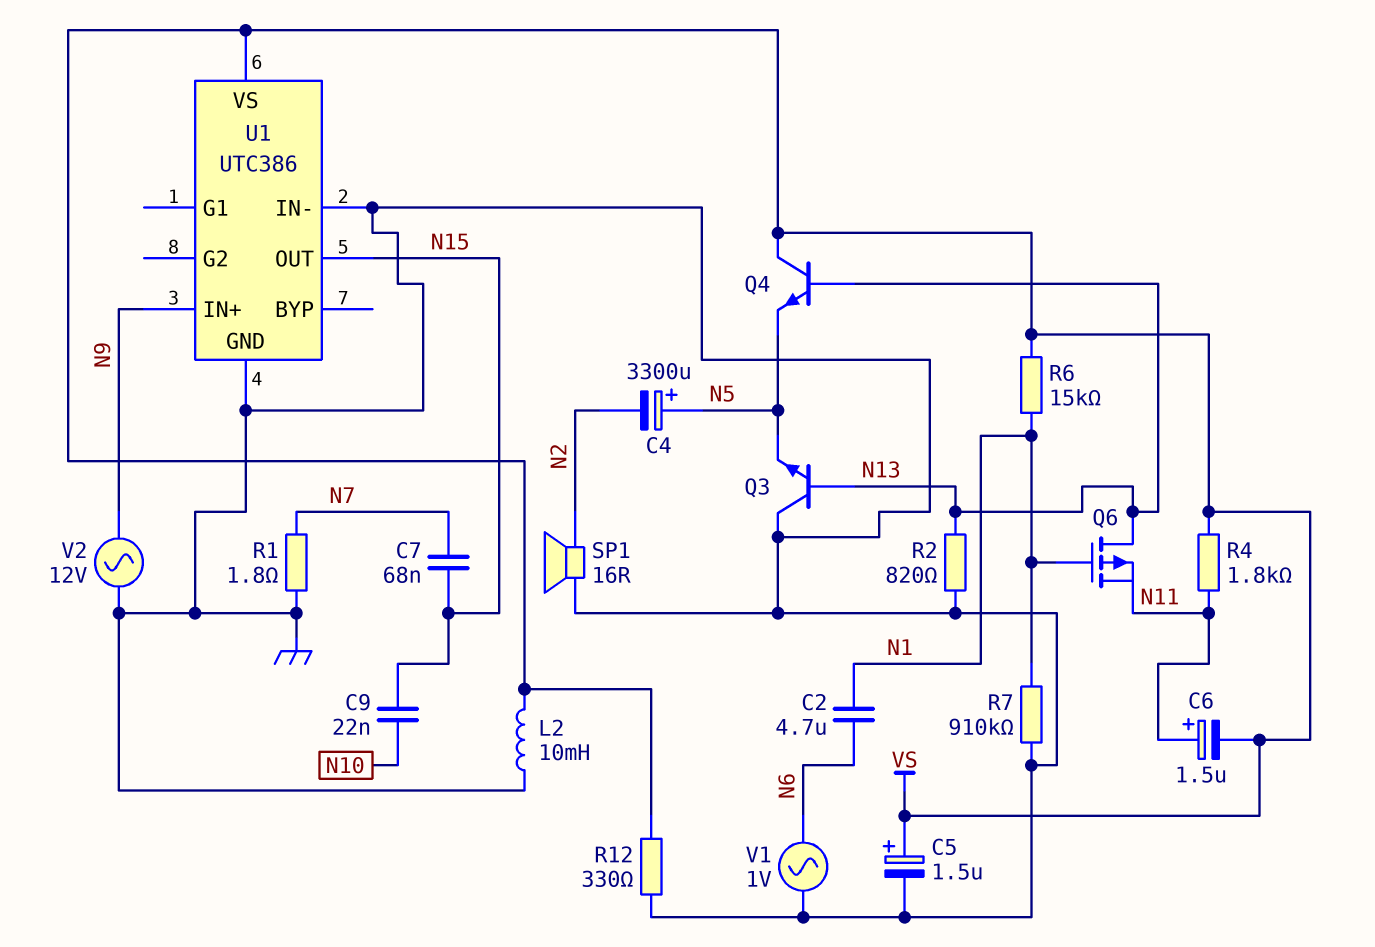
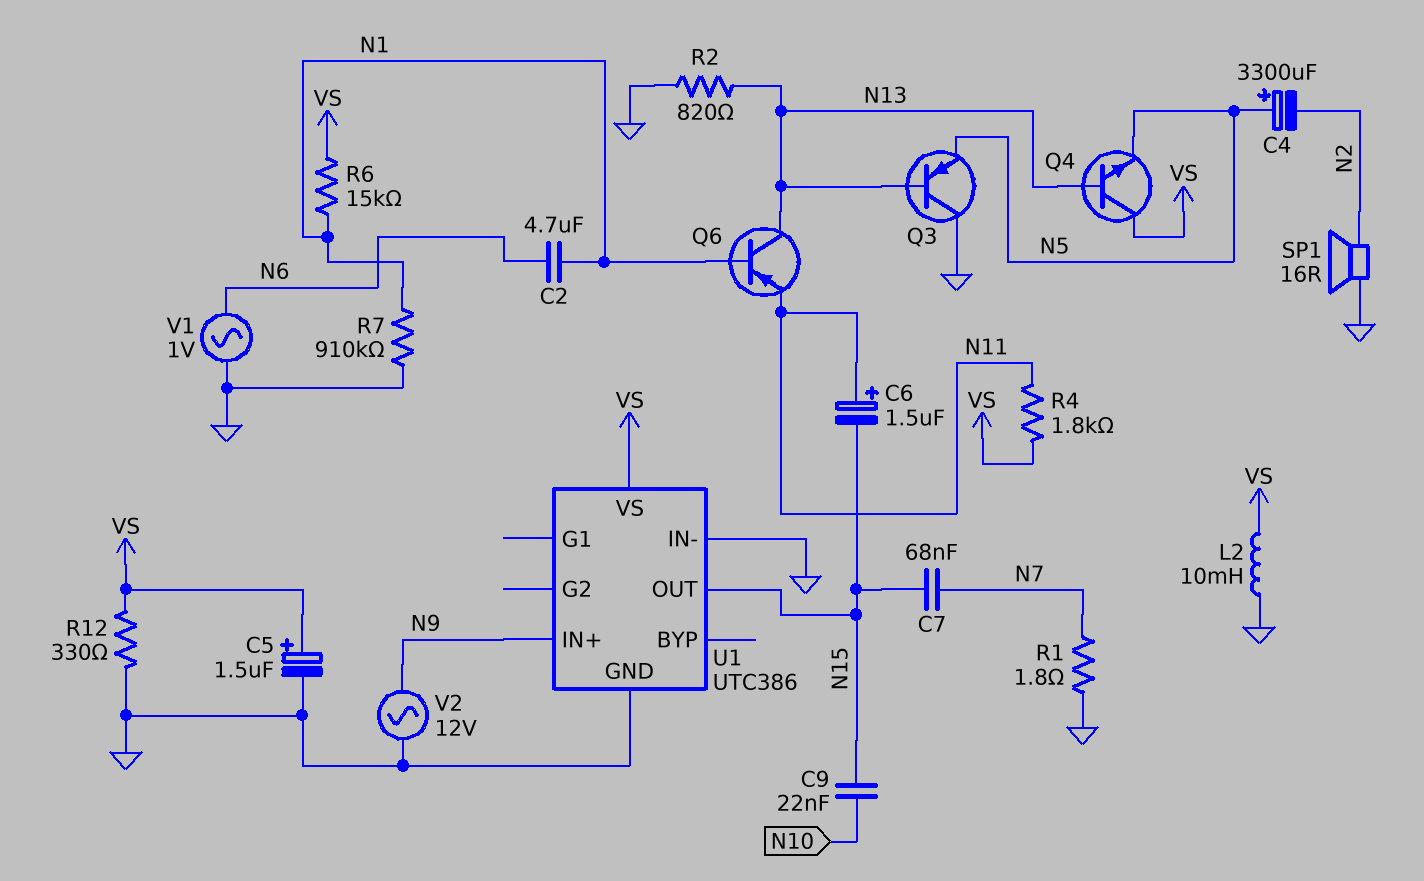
C6: 1.5uF (plus N11, minus VS) -> 1.5uF (plus N11, minus N15)
Q3: NPN (B N13, C GND, E N5) -> PNP (B N13, C GND, E N5)
Q6: PMOS (G N1, D N13, S N11) -> PNP (B N1, C N13, E N11)

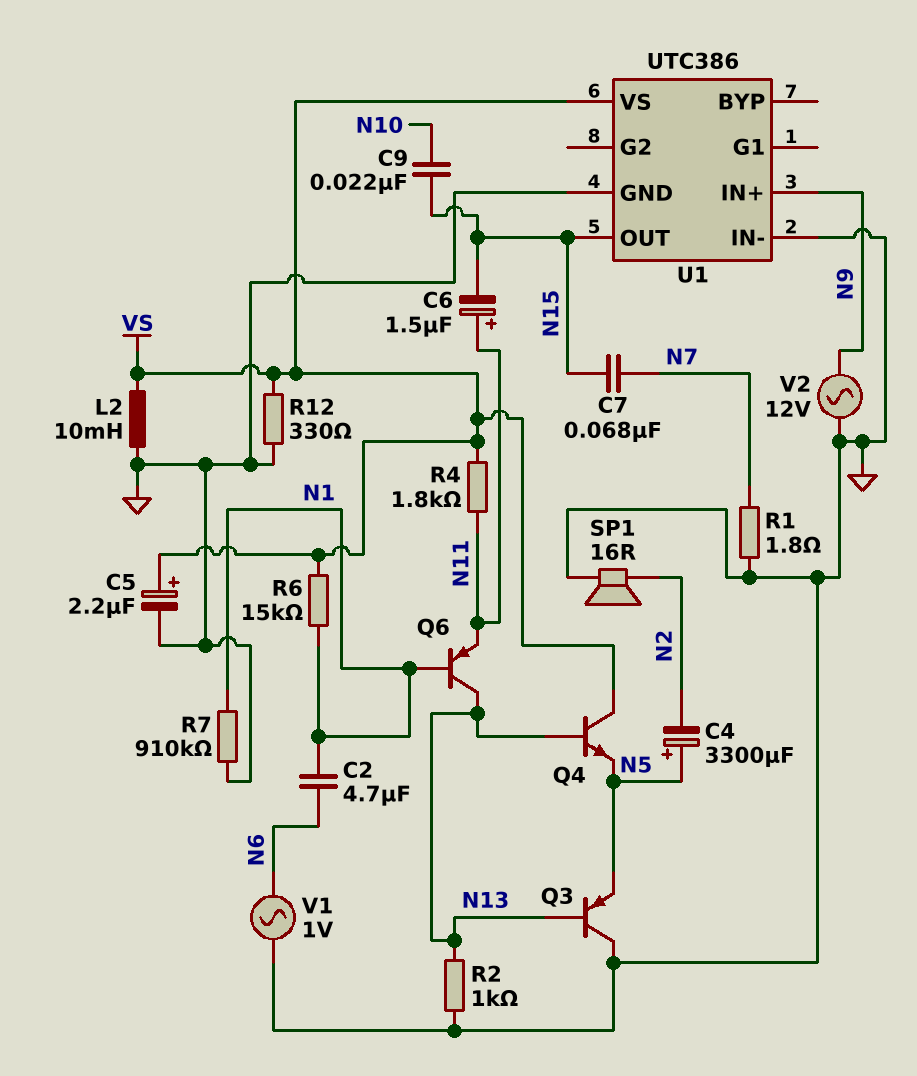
C5: 1.5uF (plus VS, minus GND) -> 2.2uF (plus VS, minus GND)
R2: 820 (GND, N13) -> 1k (GND, N13)

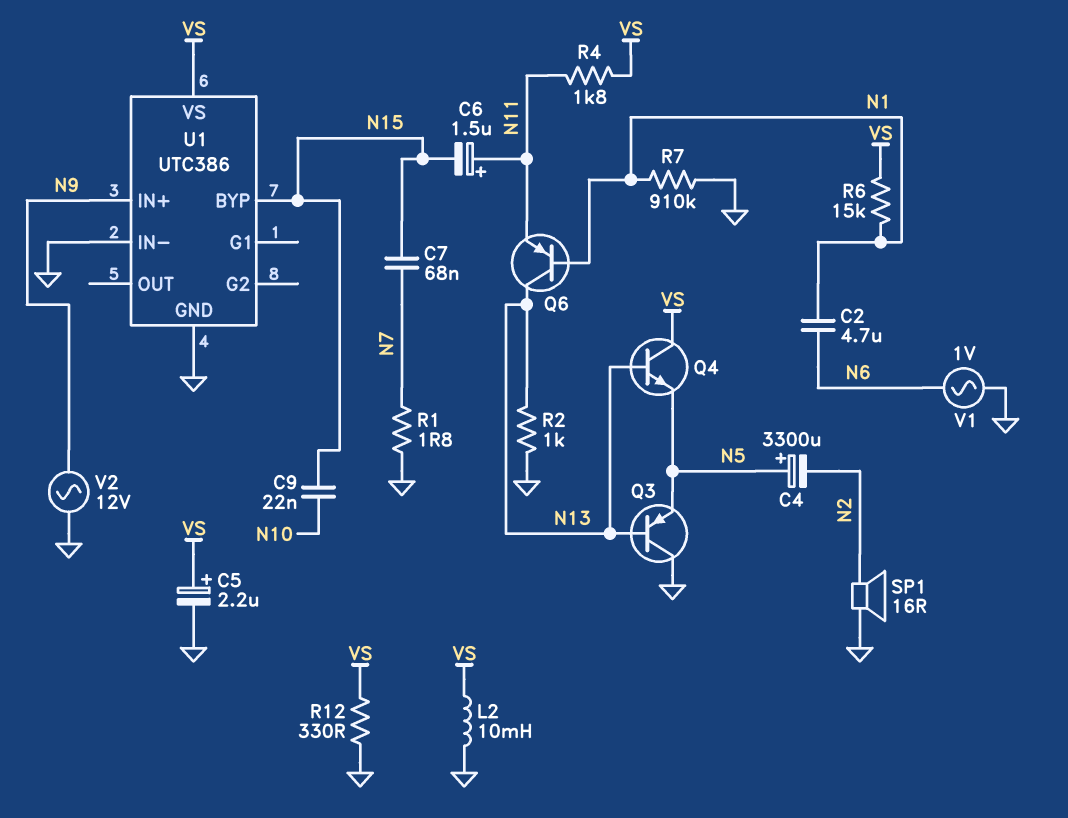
U1 pin BYP: none -> N15
U1 pin OUT: N15 -> none

